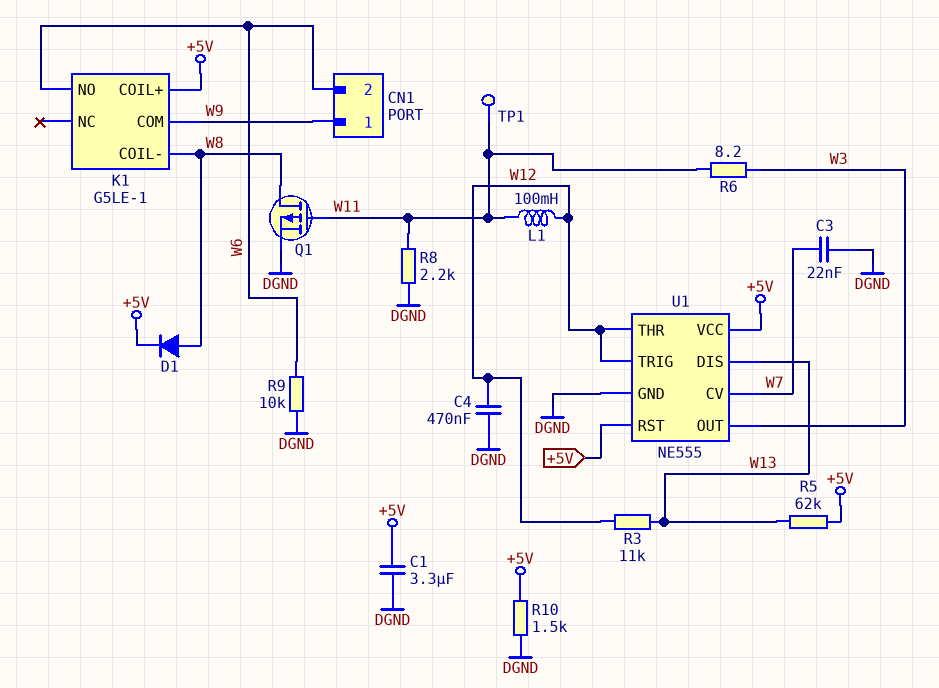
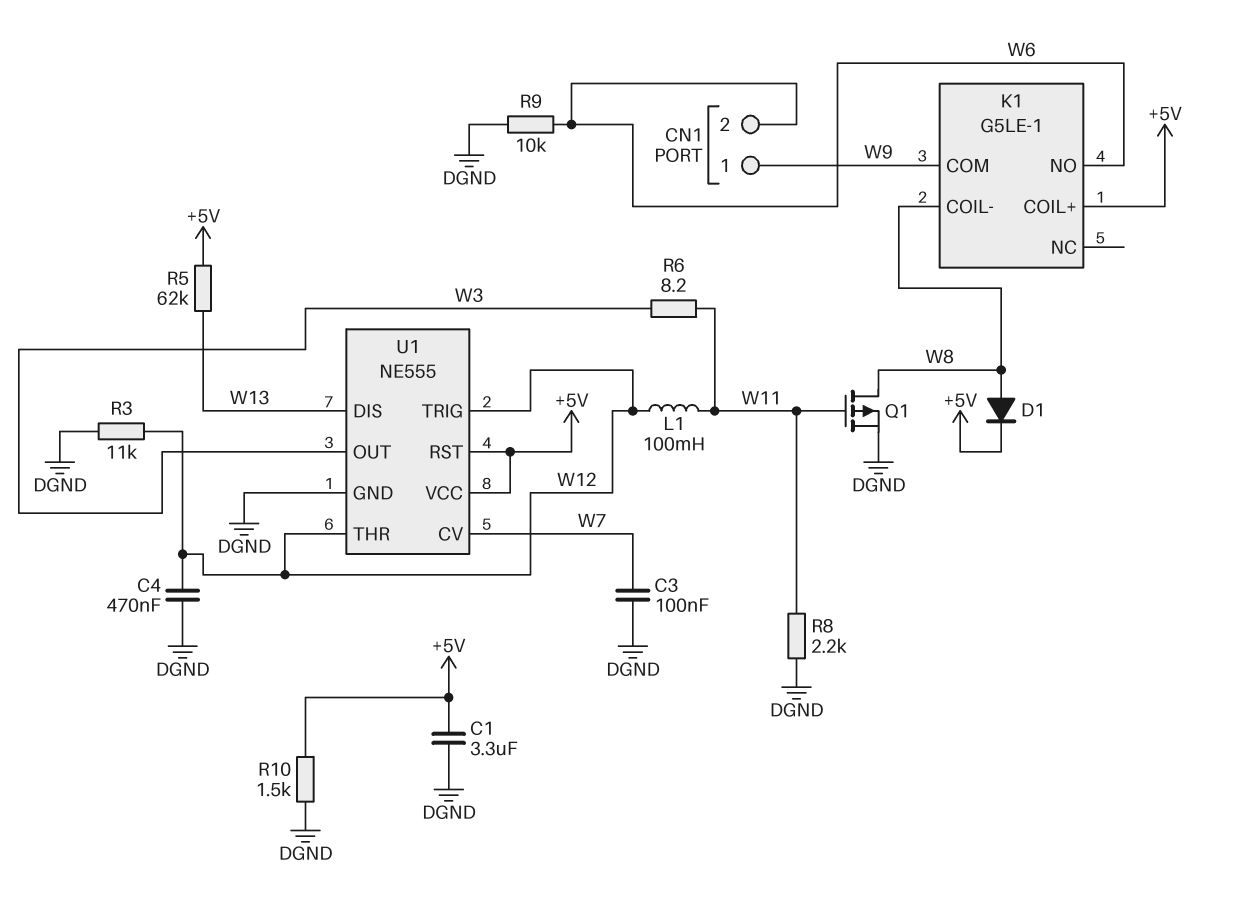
C3: 22nF (DGND, W7) -> 100nF (DGND, W7)
R3: 11k (W12, W13) -> 11k (DGND, W12)
TP1: test point (W11) -> none

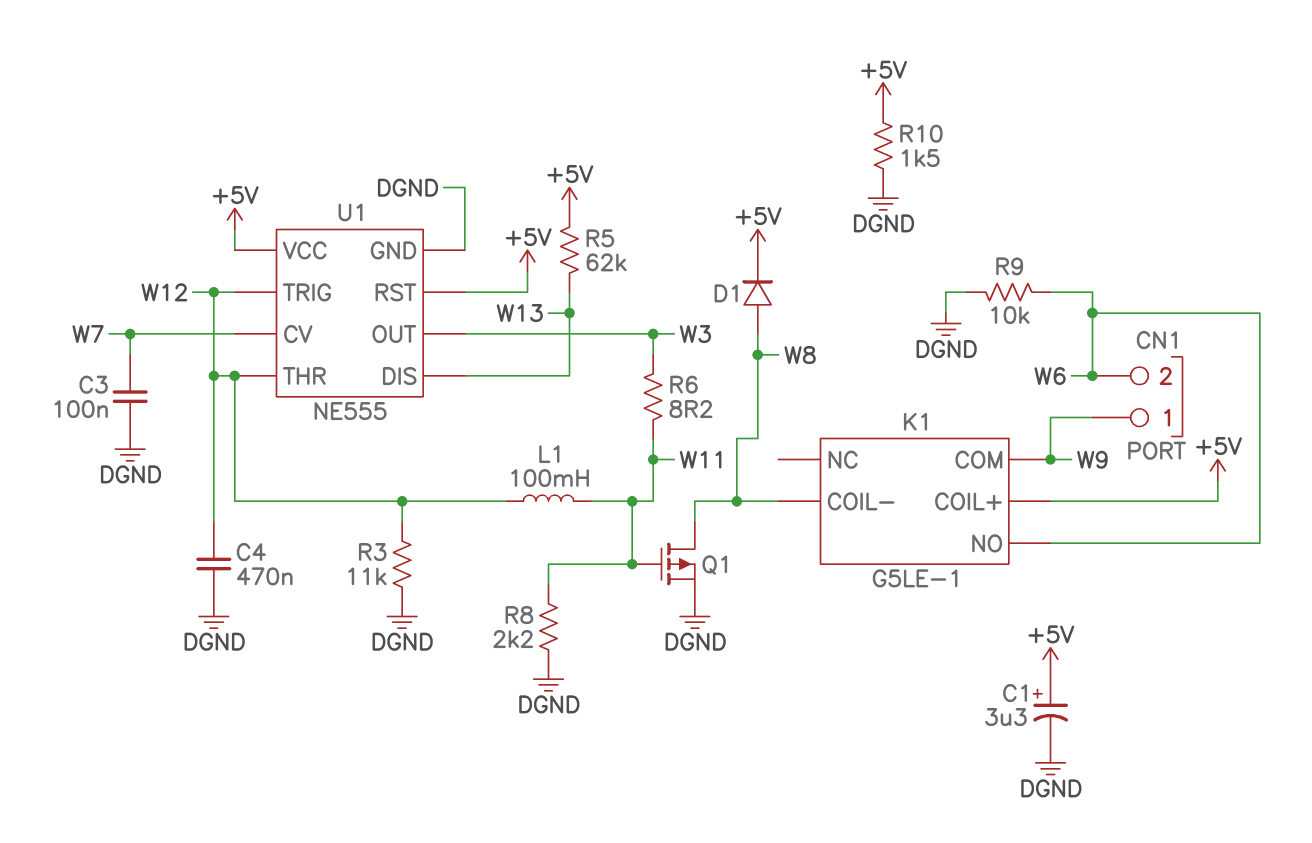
C1: 3.3uF (+5V, DGND) -> 3.3uF (plus +5V, minus DGND)

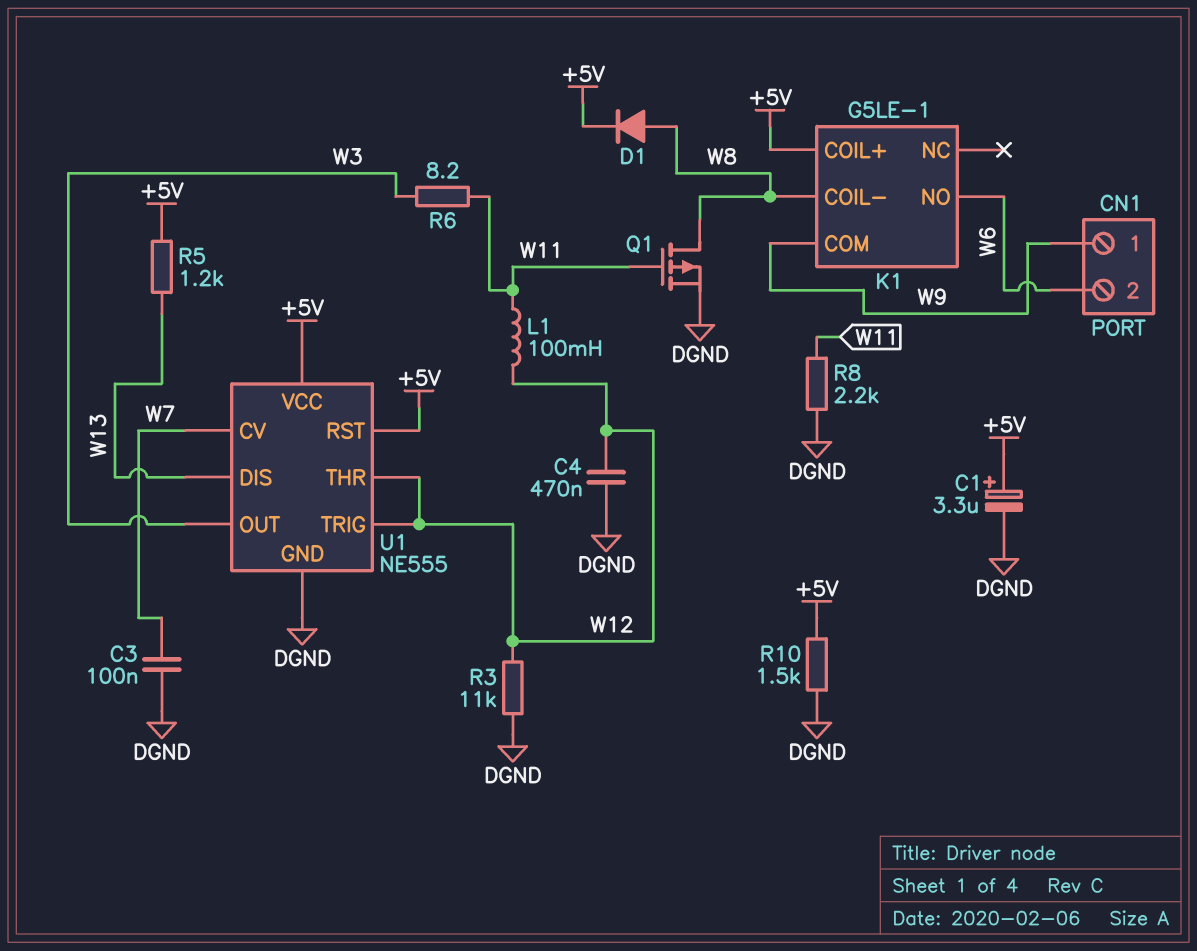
R5: 62k (+5V, W13) -> 1.2k (+5V, W13)
R9: 10k (DGND, W6) -> none

